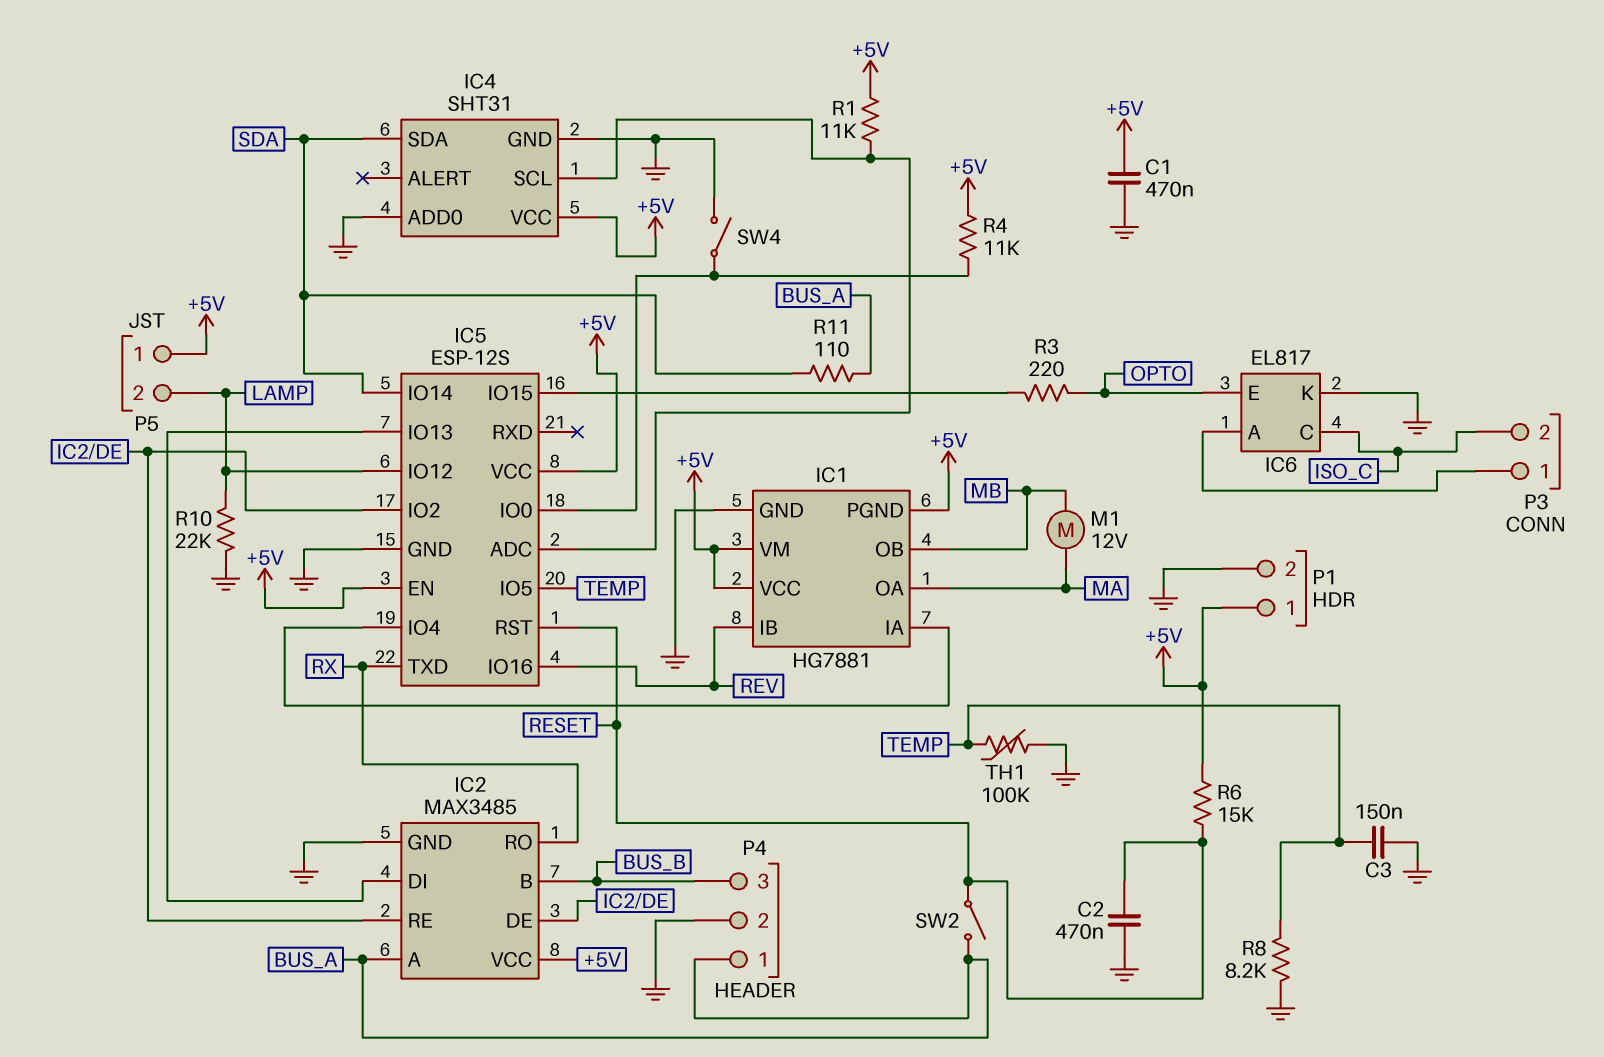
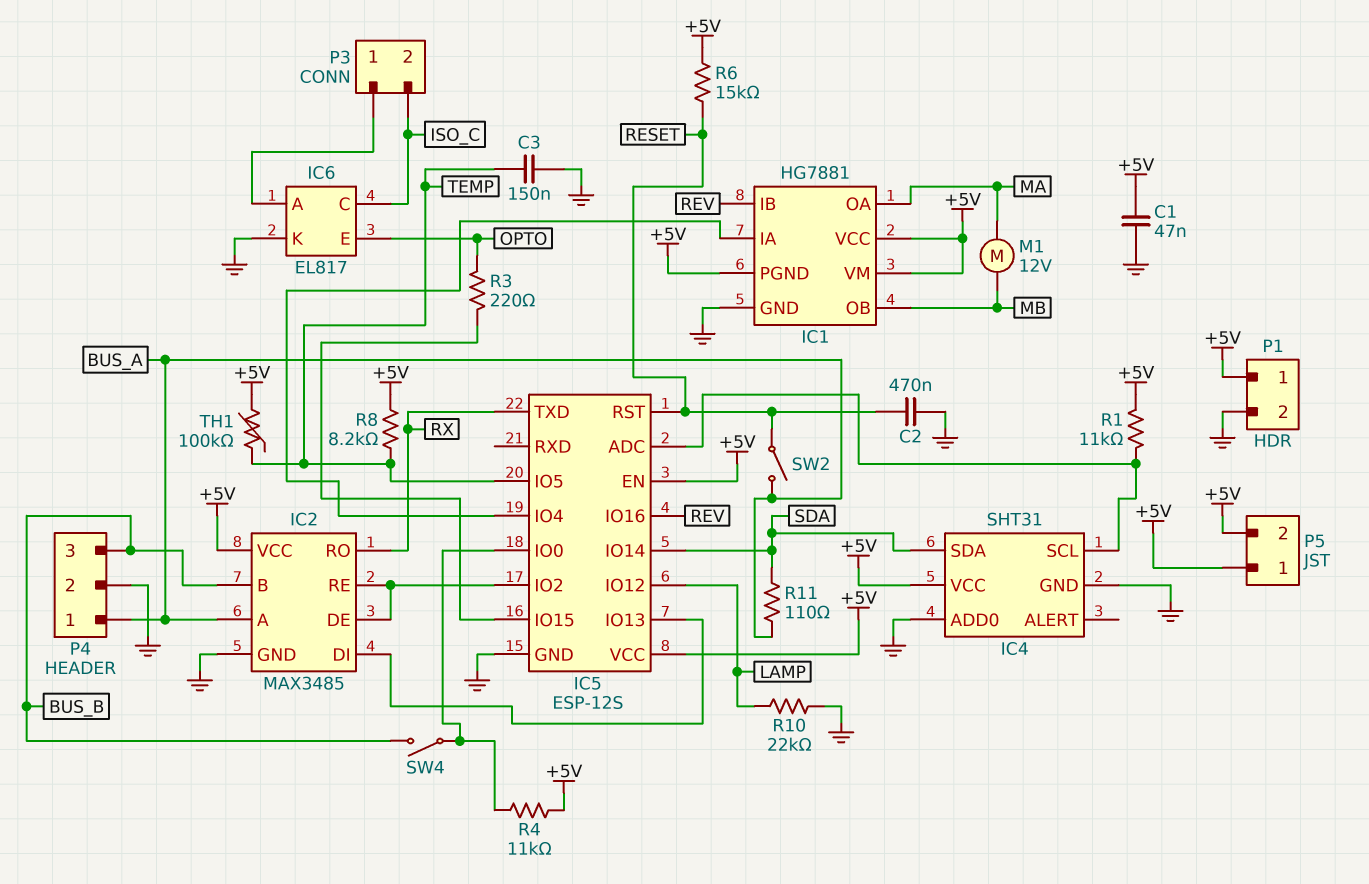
C1: 470nF (+5V, GND) -> 47nF (+5V, GND)
P5 pin 2: LAMP -> +5V
R8: 8.2k (GND, TEMP) -> 8.2k (+5V, TEMP)
SW4: switch (GND, IC5/IO0) -> switch (BUS_B, IC5/IO0)
TH1: 100k (GND, TEMP) -> 100k (+5V, TEMP)

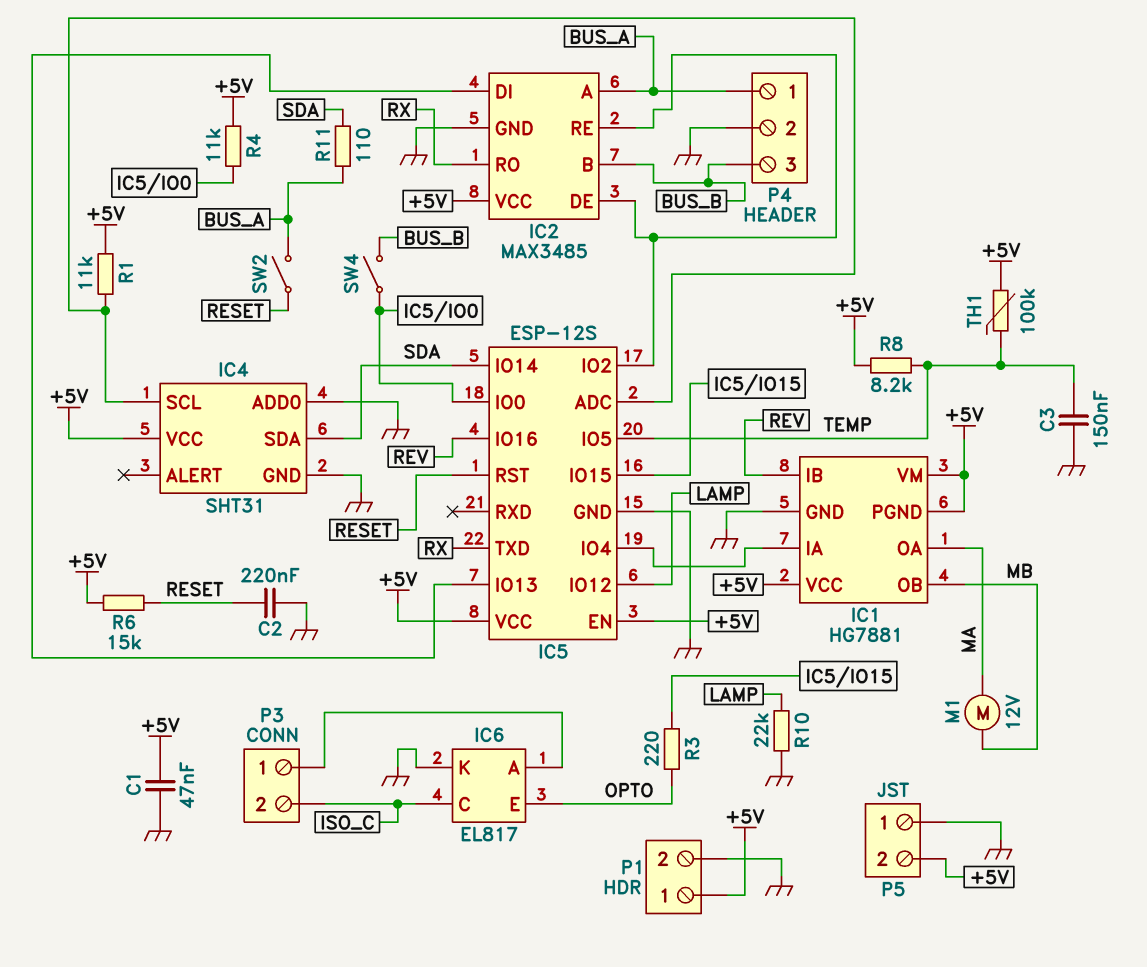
C2: 470nF (GND, RESET) -> 220nF (GND, RESET)
P5 pin 1: +5V -> GND

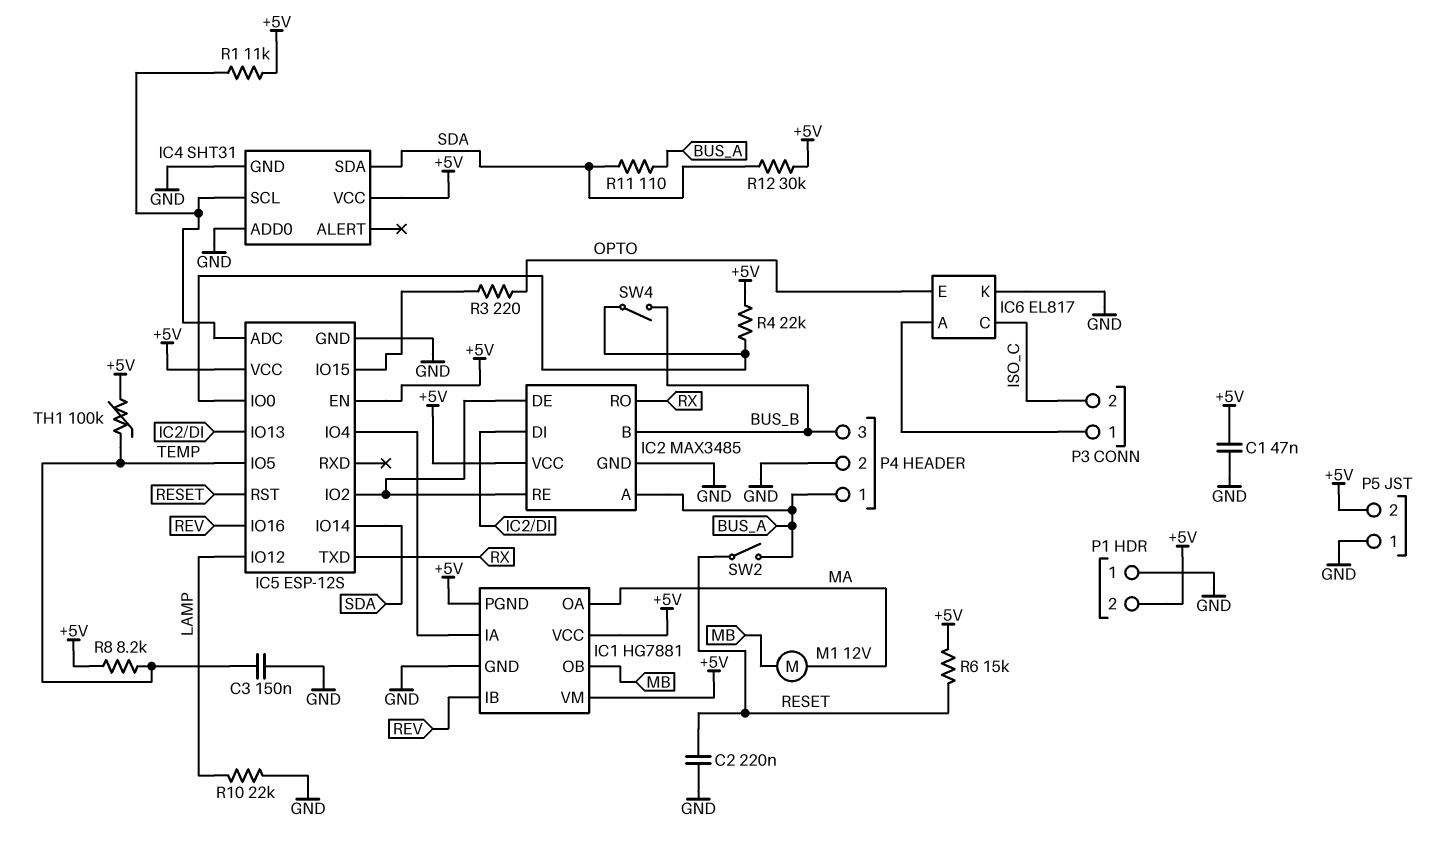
P1 pin 1: +5V -> GND
P1 pin 2: GND -> +5V
R4: 11k (+5V, IC5/IO0) -> 22k (+5V, IC5/IO0)
R12: none -> 30k (+5V, SDA)

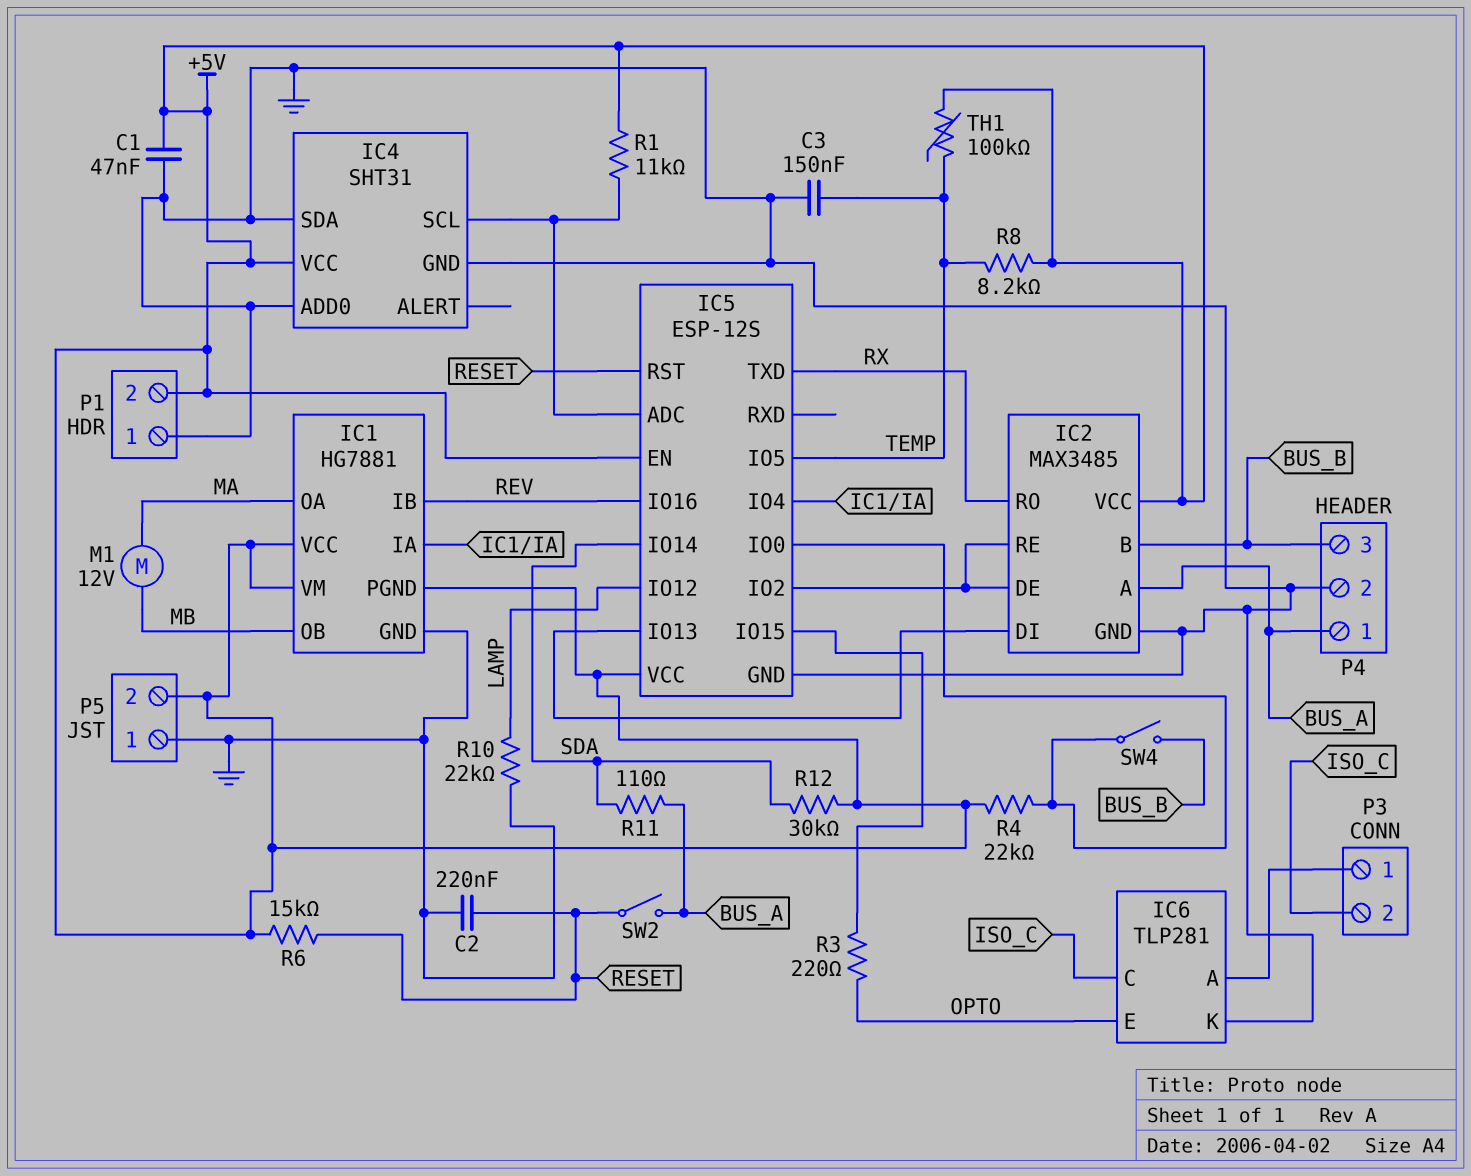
IC4 pin SDA: SDA -> GND
IC6: EL817 -> TLP281

